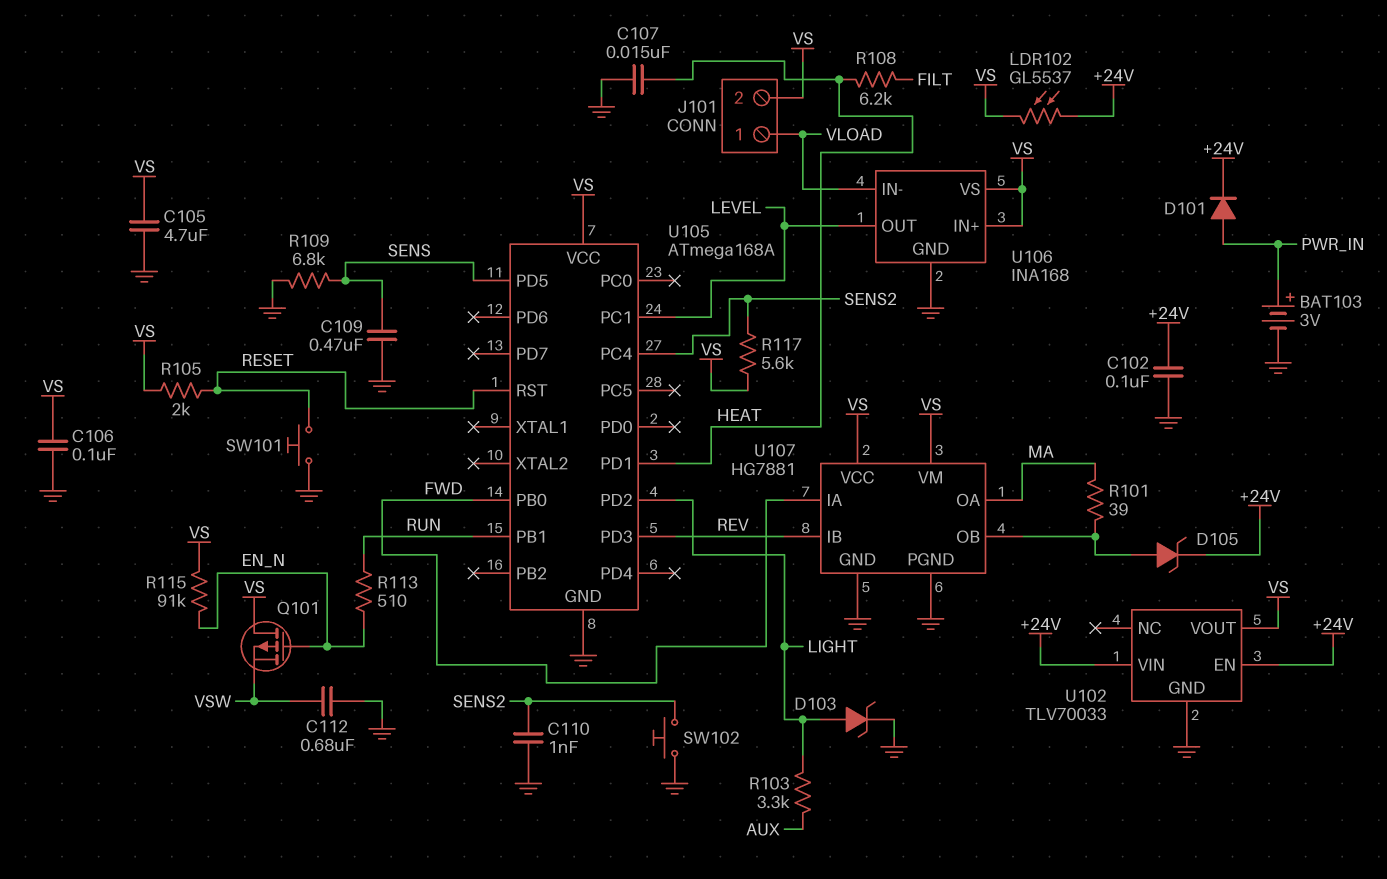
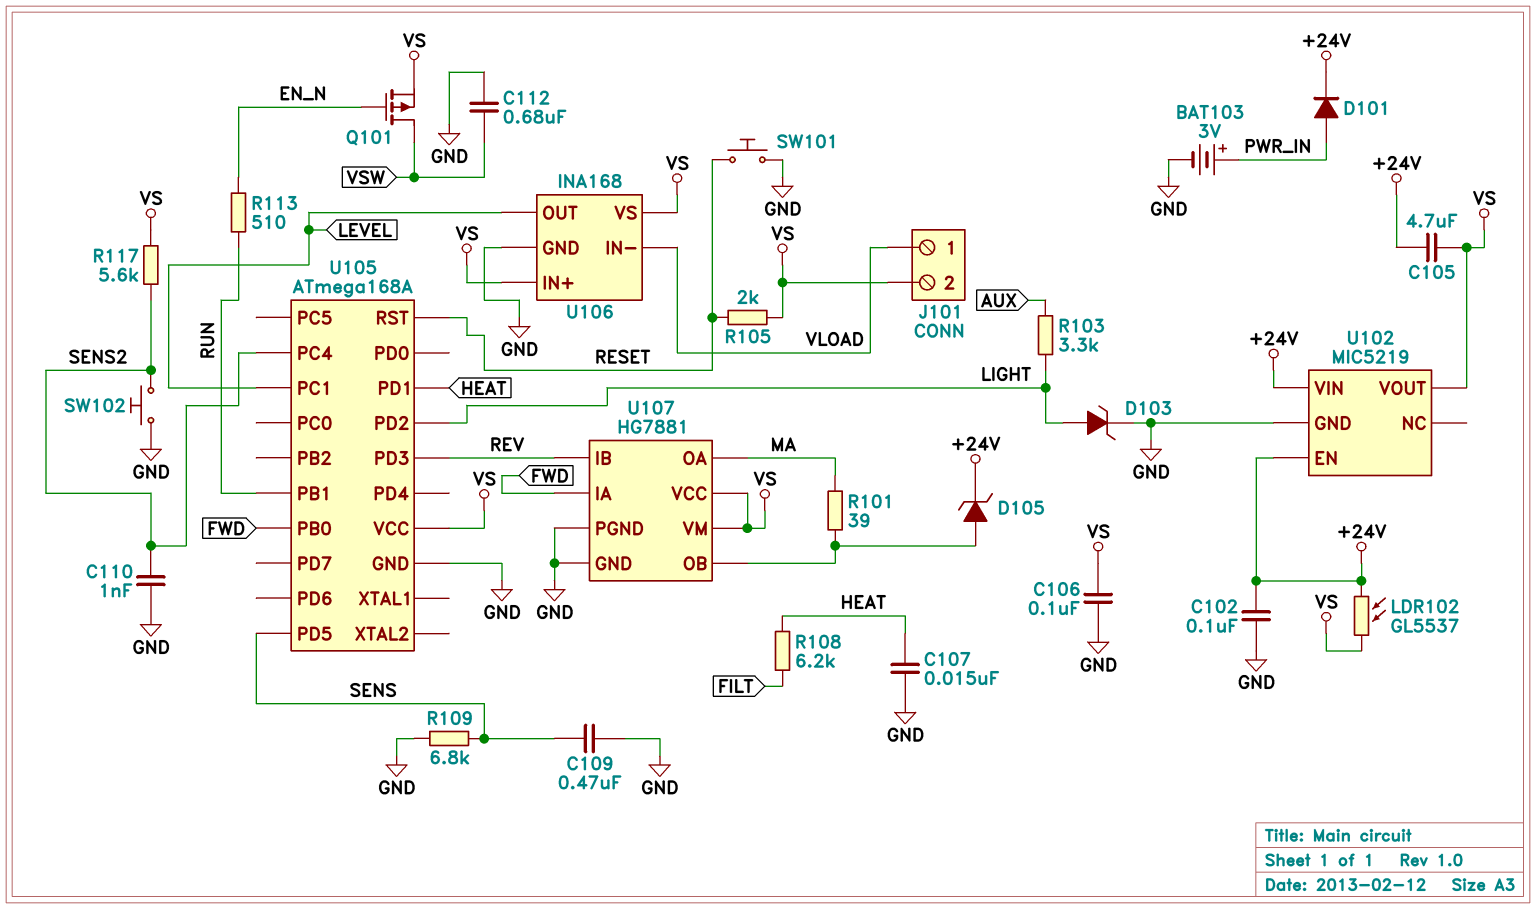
C105: 4.7uF (GND, VS) -> 4.7uF (+24V, VS)
Q101: PMOS (G EN_N, D VS, S VSW) -> PMOS (G EN_N, D VSW, S VS)
R115: 91k (EN_N, VS) -> none
U102: TLV70033 -> MIC5219

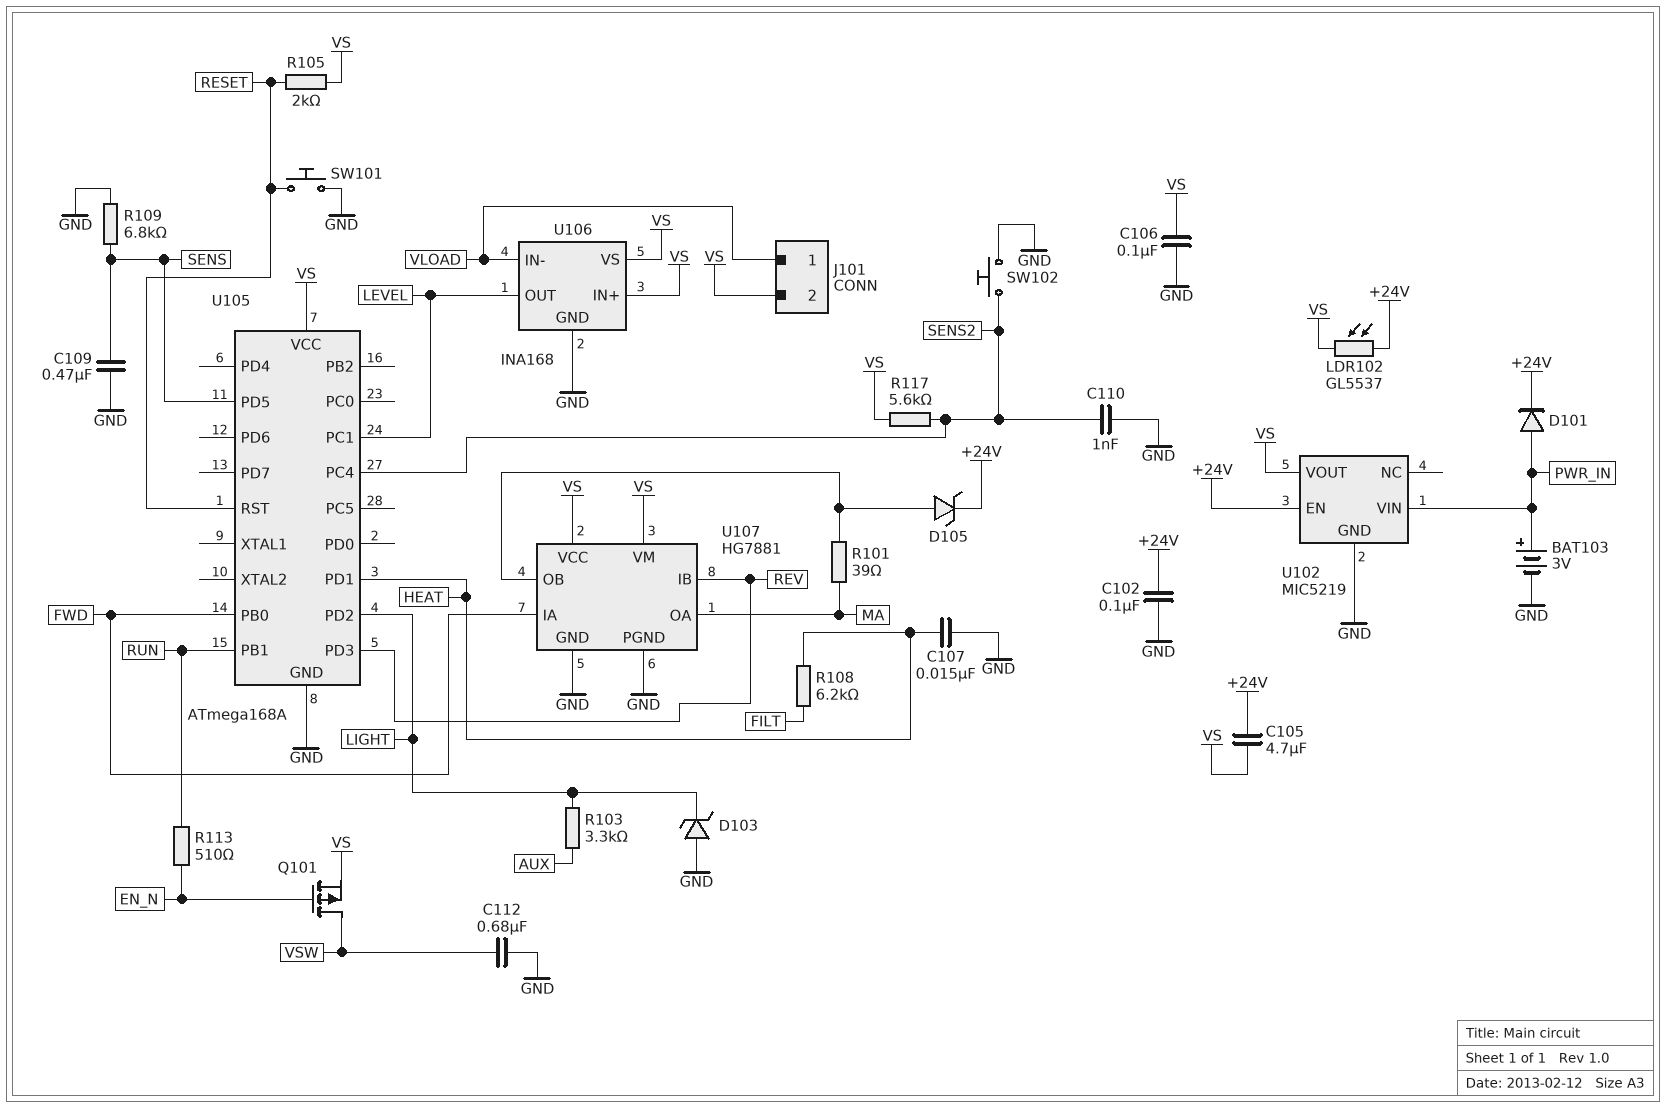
D103: zener (A LIGHT, K GND) -> zener (A GND, K LIGHT)
U102 pin VIN: +24V -> PWR_IN

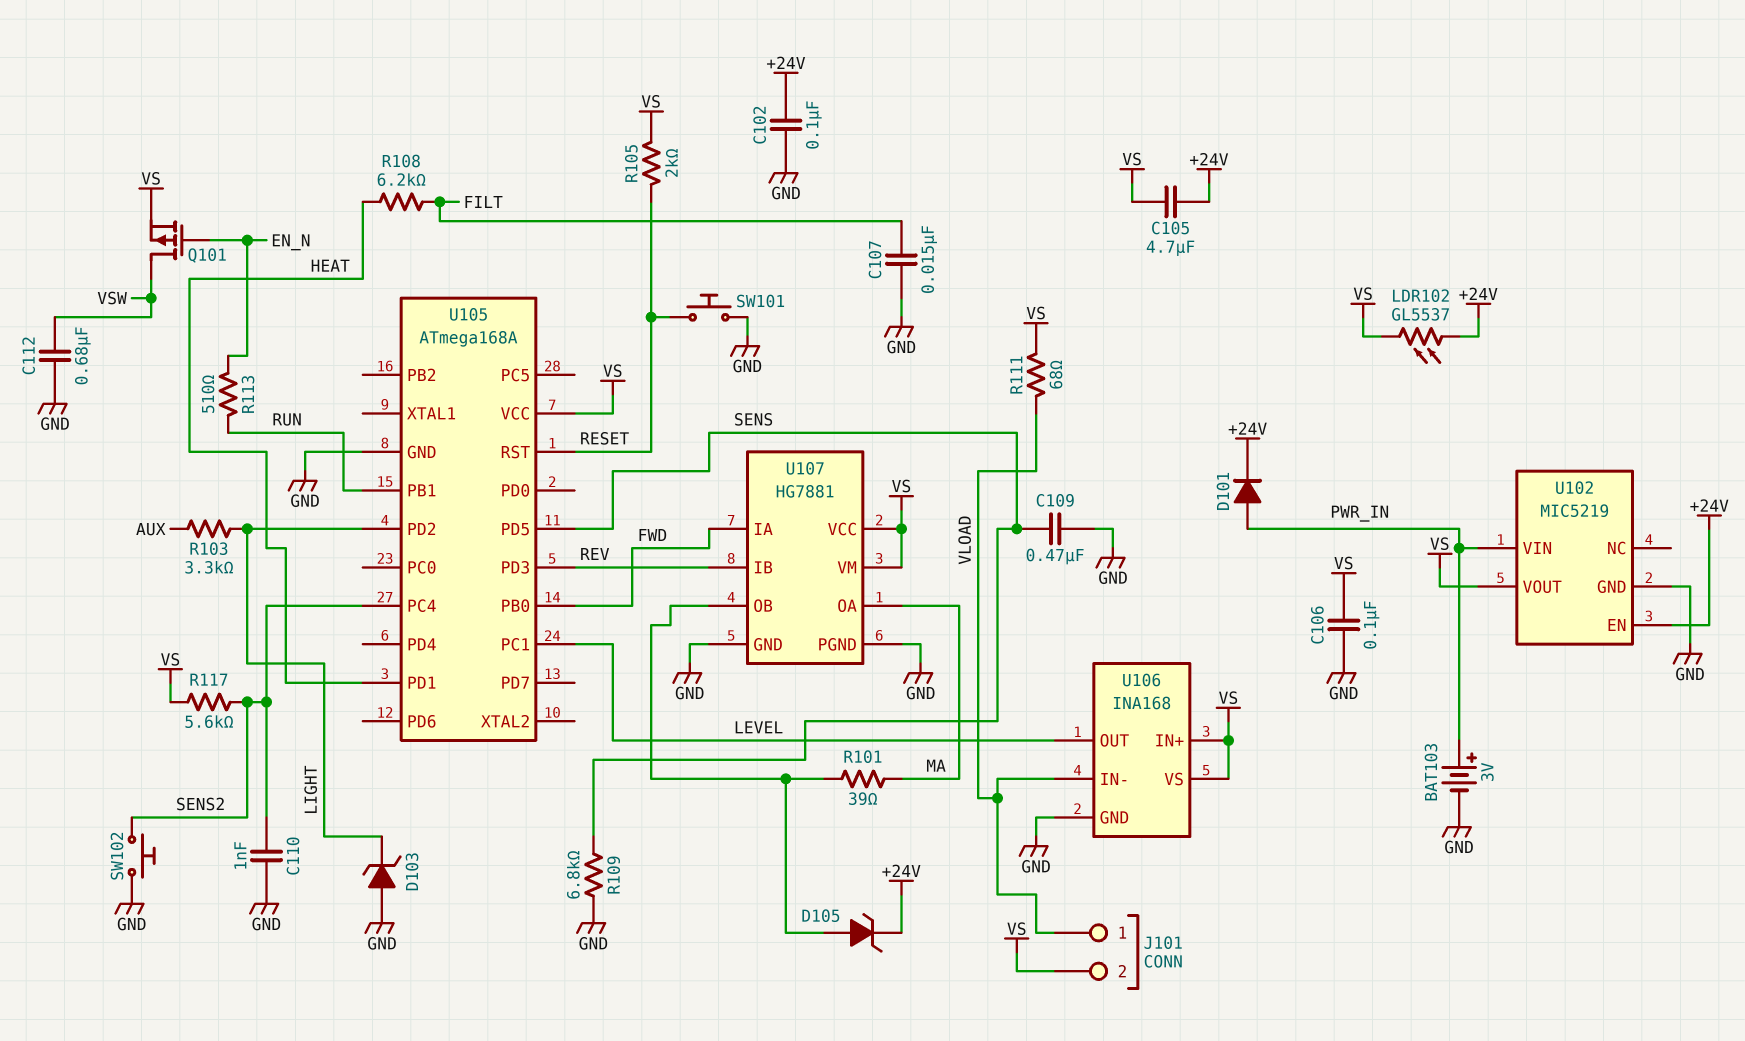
C107: 15nF (GND, HEAT) -> 15nF (FILT, GND)
R111: none -> 68 (VLOAD, VS)

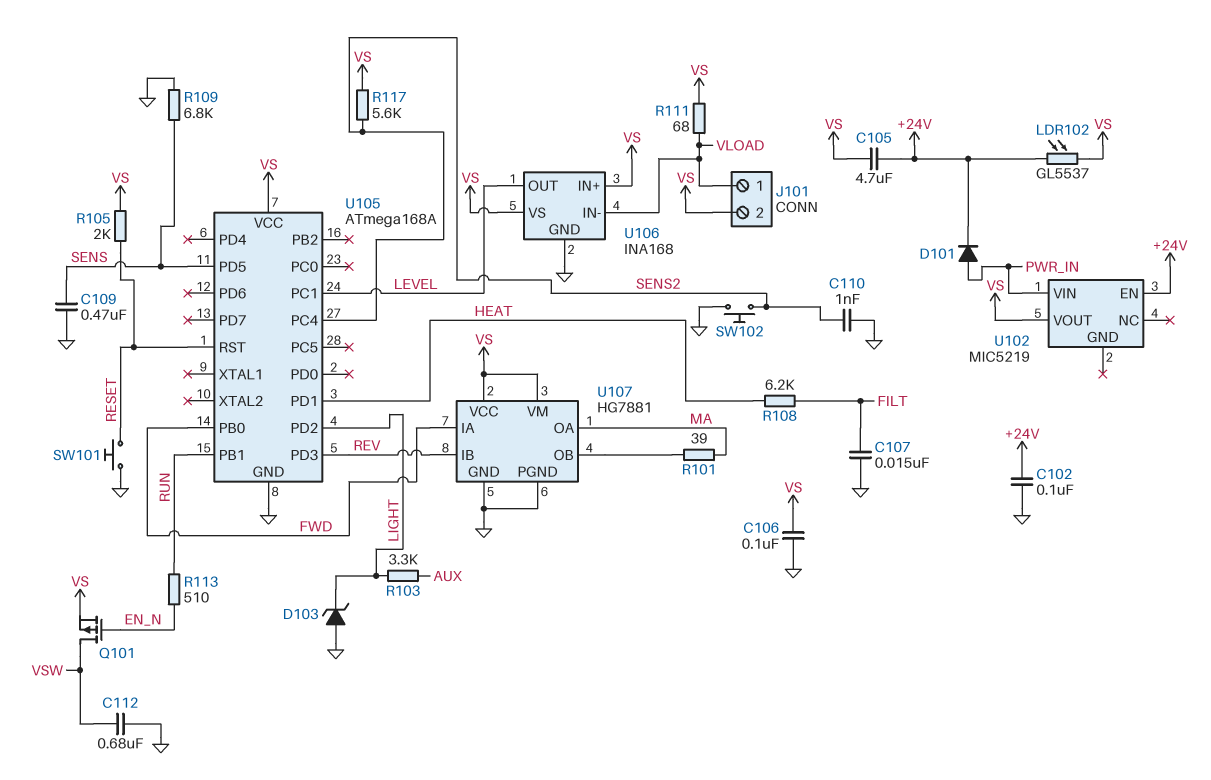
BAT103: 3V (plus PWR_IN, minus GND) -> none
D105: zener (A U107/OB, K +24V) -> none
U102 pin GND: GND -> none

